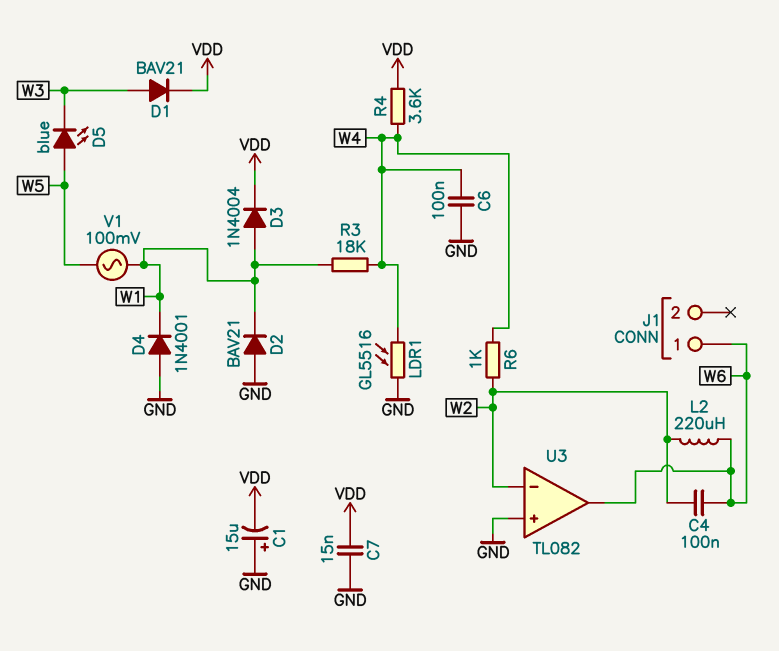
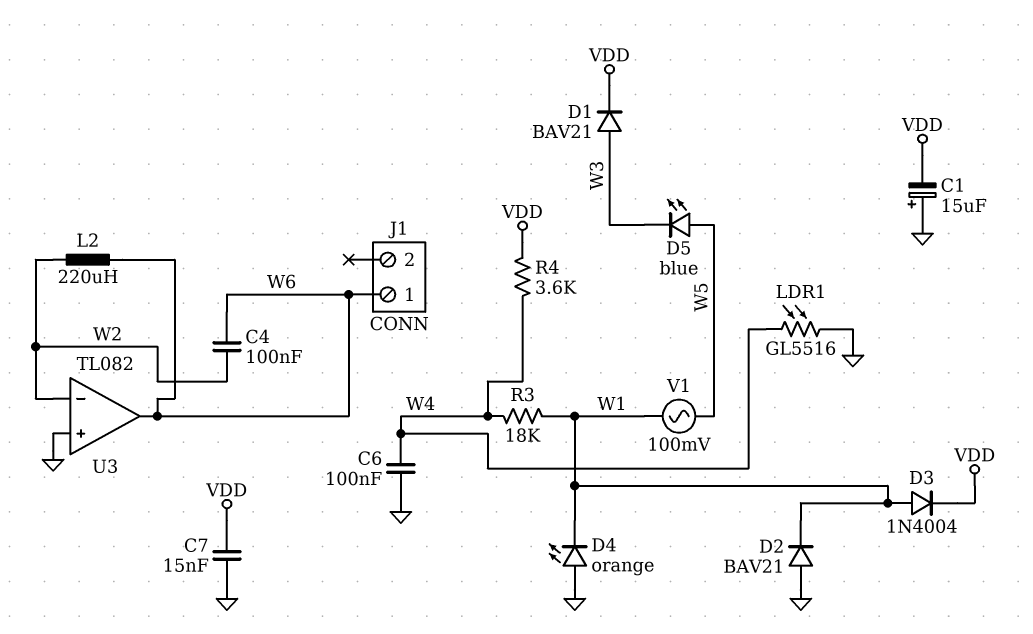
D4: diode 1N4001 (A GND, K W1) -> LED orange (A GND, K W1)
R6: 1k (W2, W4) -> none

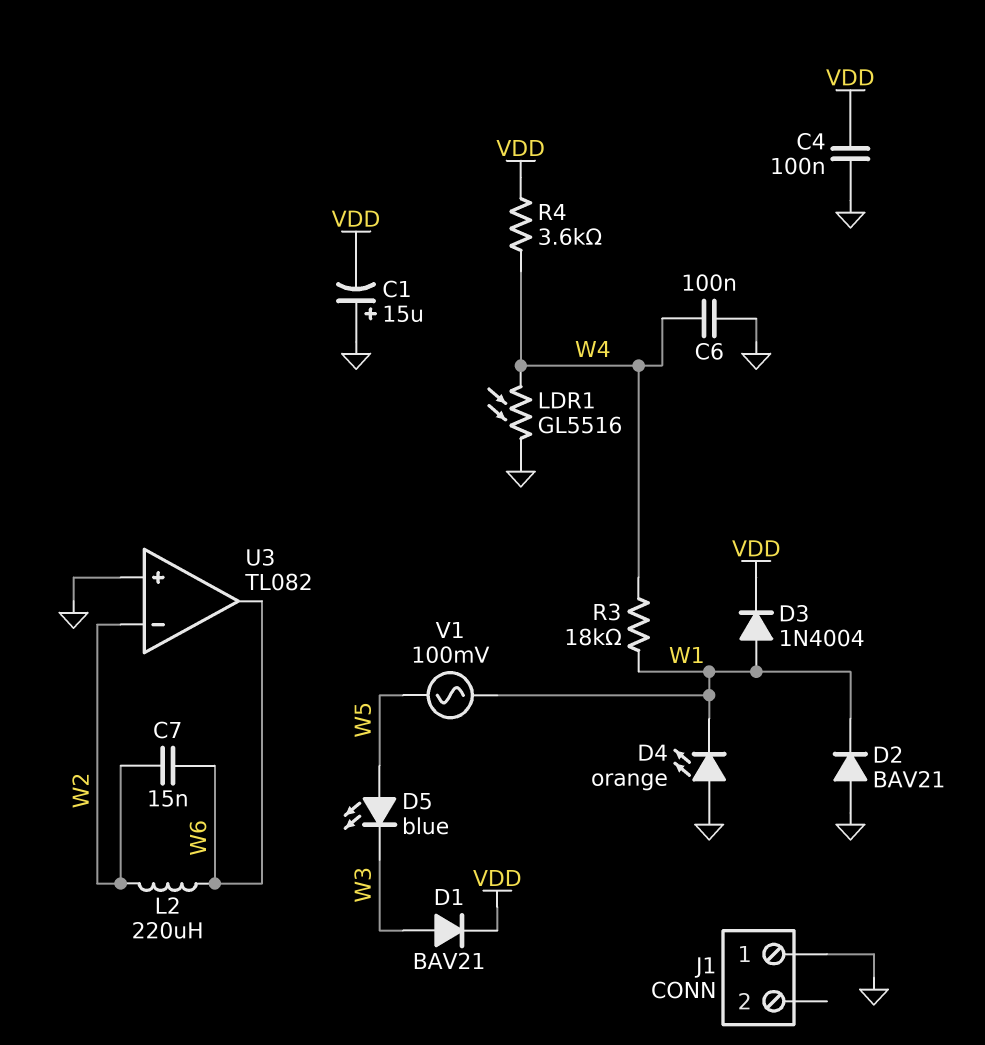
C4: 100nF (W2, W6) -> 100nF (GND, VDD)
C7: 15nF (GND, VDD) -> 15nF (W2, W6)
J1 pin 1: W6 -> GND

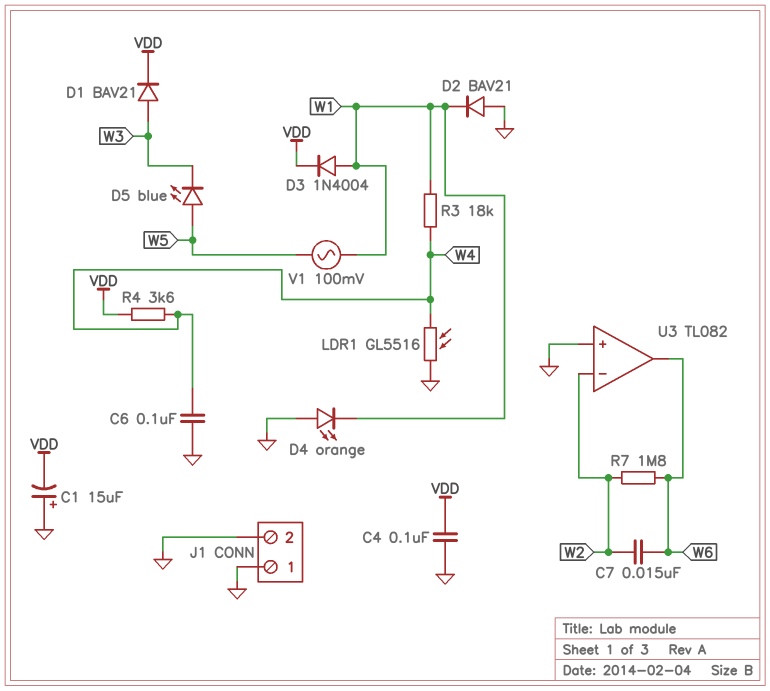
J1 pin 2: none -> GND
L2: 220uH (W2, W6) -> none
R7: none -> 1.8M (W2, W6)

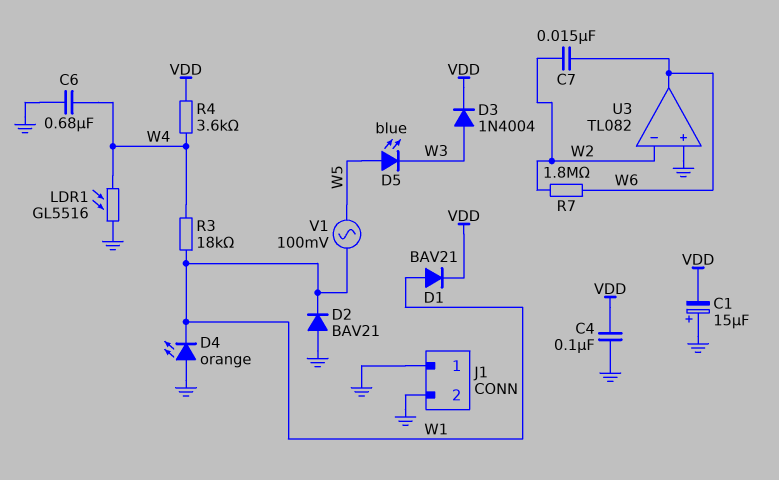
C6: 100nF (GND, W4) -> 680nF (GND, W4)
D1: diode BAV21 (A W3, K VDD) -> diode BAV21 (A W1, K VDD)
D3: diode 1N4004 (A W1, K VDD) -> diode 1N4004 (A W3, K VDD)

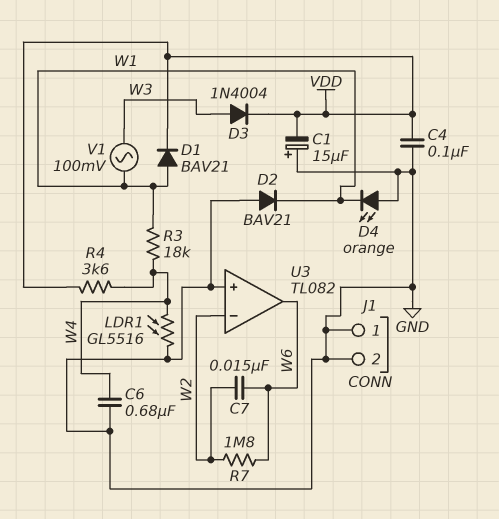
D5: LED blue (A W5, K W3) -> none
V1: AC 100mV (W1, W5) -> AC 100mV (W1, W3)

